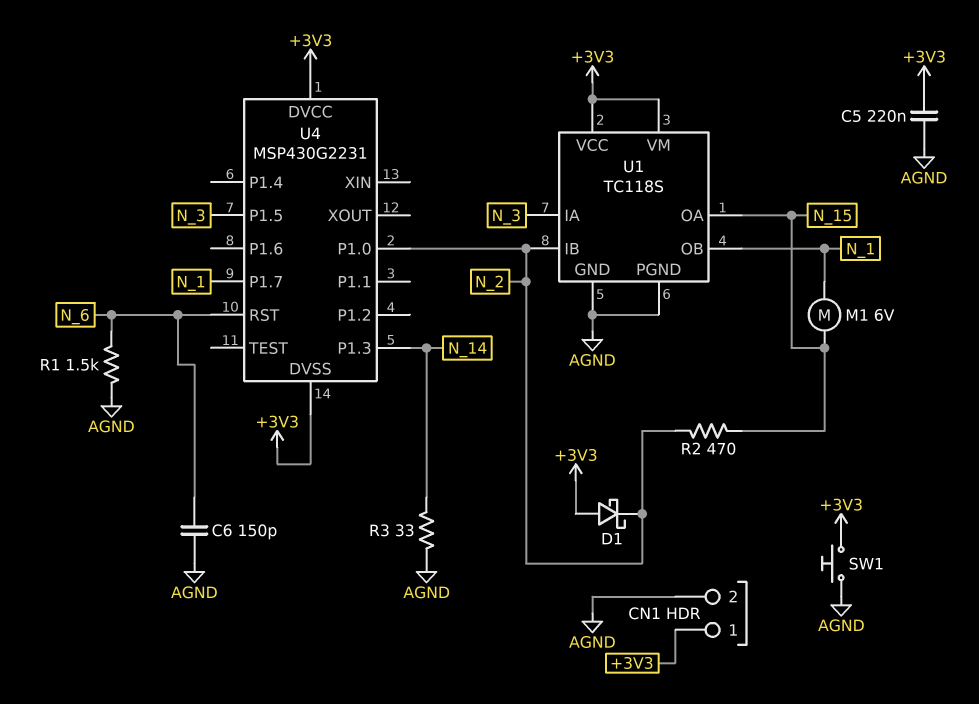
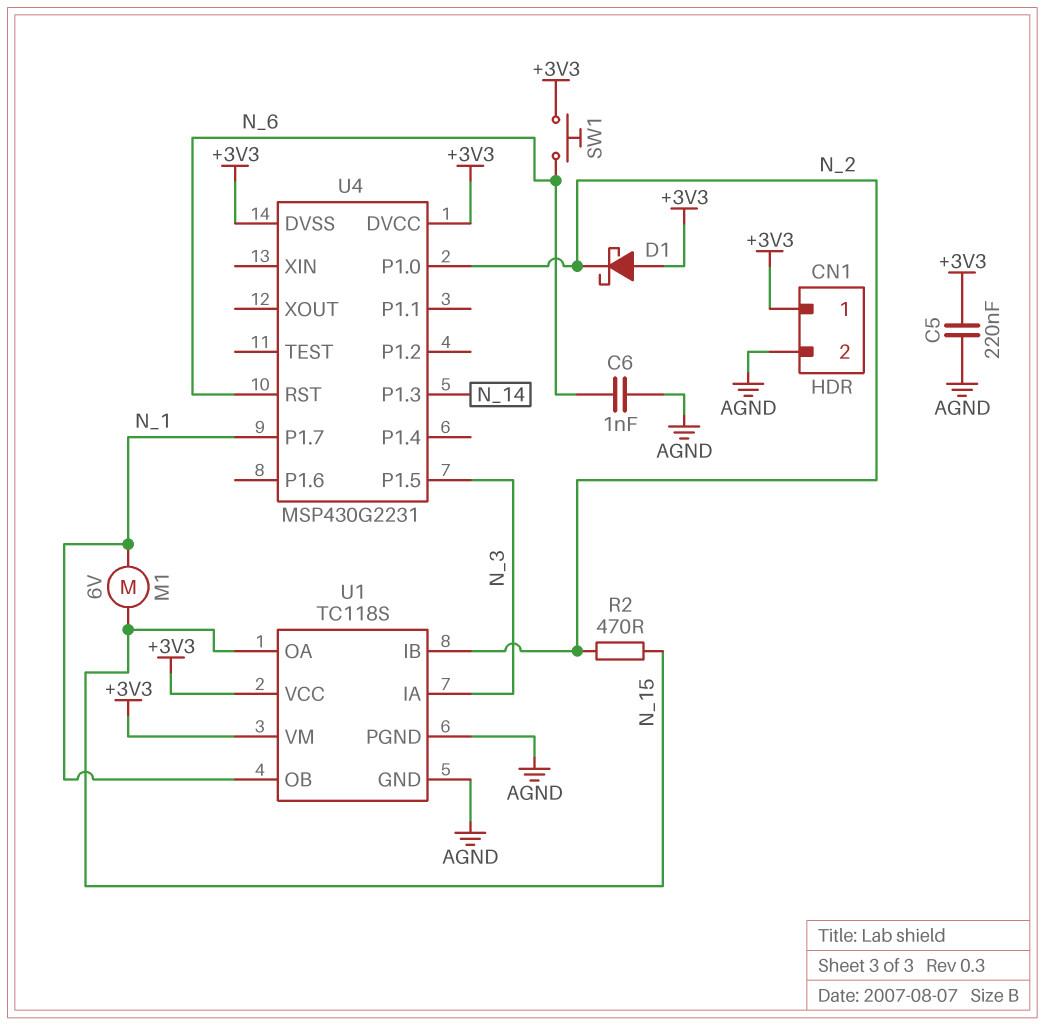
C6: 150pF (AGND, N_6) -> 1nF (AGND, N_6)
R1: 1.5k (AGND, N_6) -> none
R3: 33 (AGND, N_14) -> none
SW1: button (+3V3, AGND) -> button (+3V3, N_6)

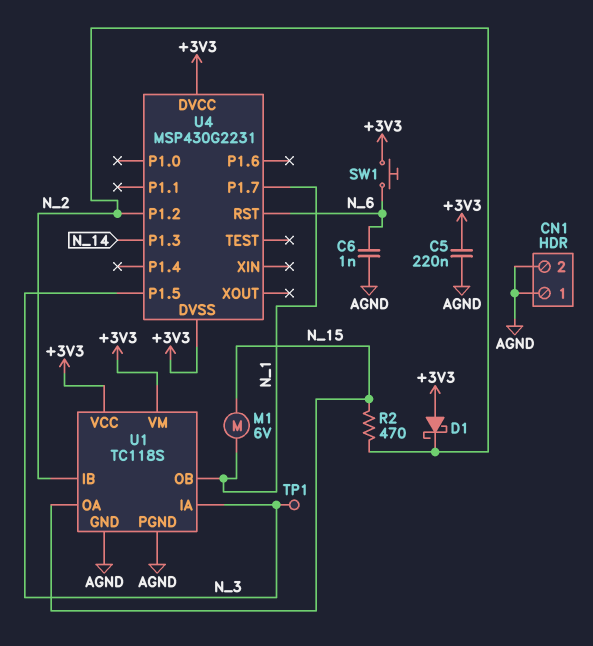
CN1 pin 1: +3V3 -> AGND
TP1: none -> test point (N_3)
U4 pin P1.0: N_2 -> none
U4 pin P1.2: none -> N_2

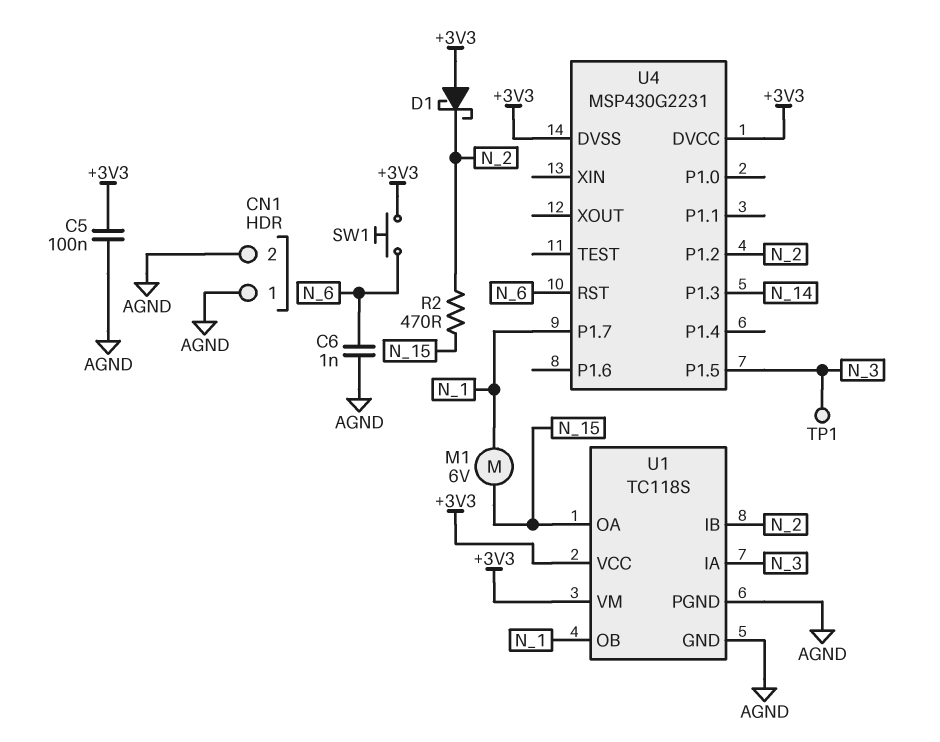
C5: 220nF (+3V3, AGND) -> 100nF (+3V3, AGND)

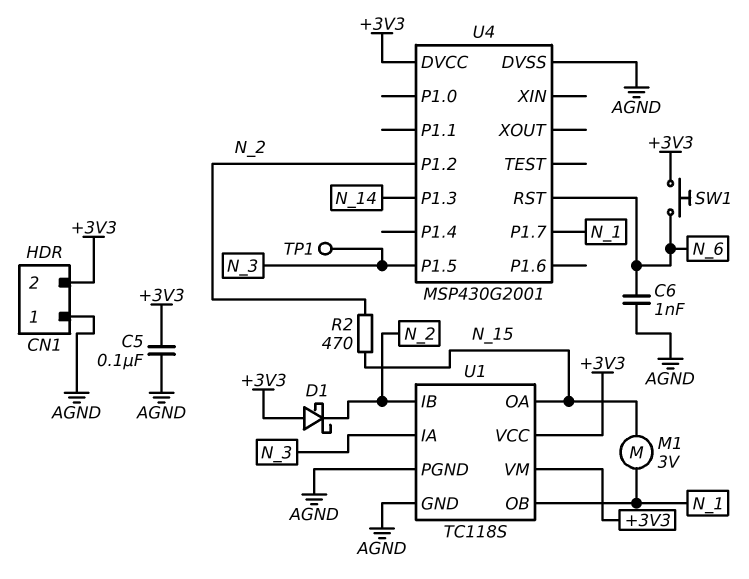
CN1 pin 2: AGND -> +3V3
M1: motor 6V (N_1, N_15) -> motor 3V (N_1, N_15)
U4: MSP430G2231 -> MSP430G2001
U4 pin DVSS: +3V3 -> AGND

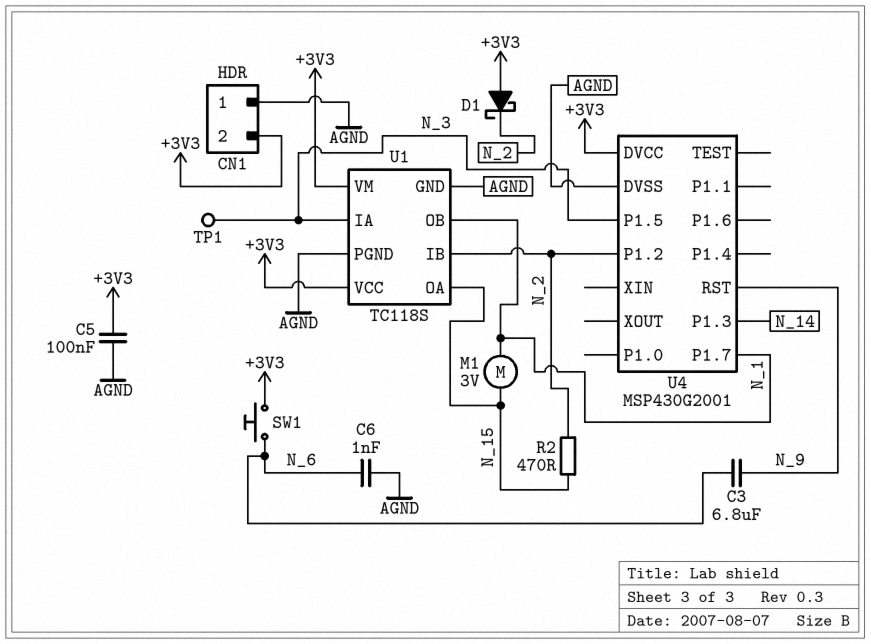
C3: none -> 6.8uF (N_6, N_9)
U4 pin RST: N_6 -> N_9

